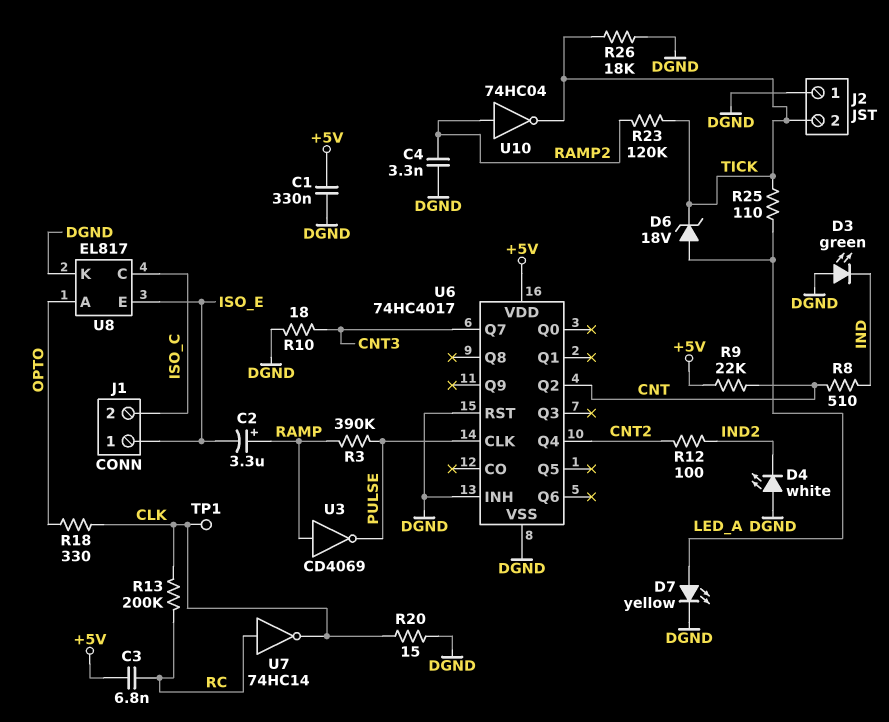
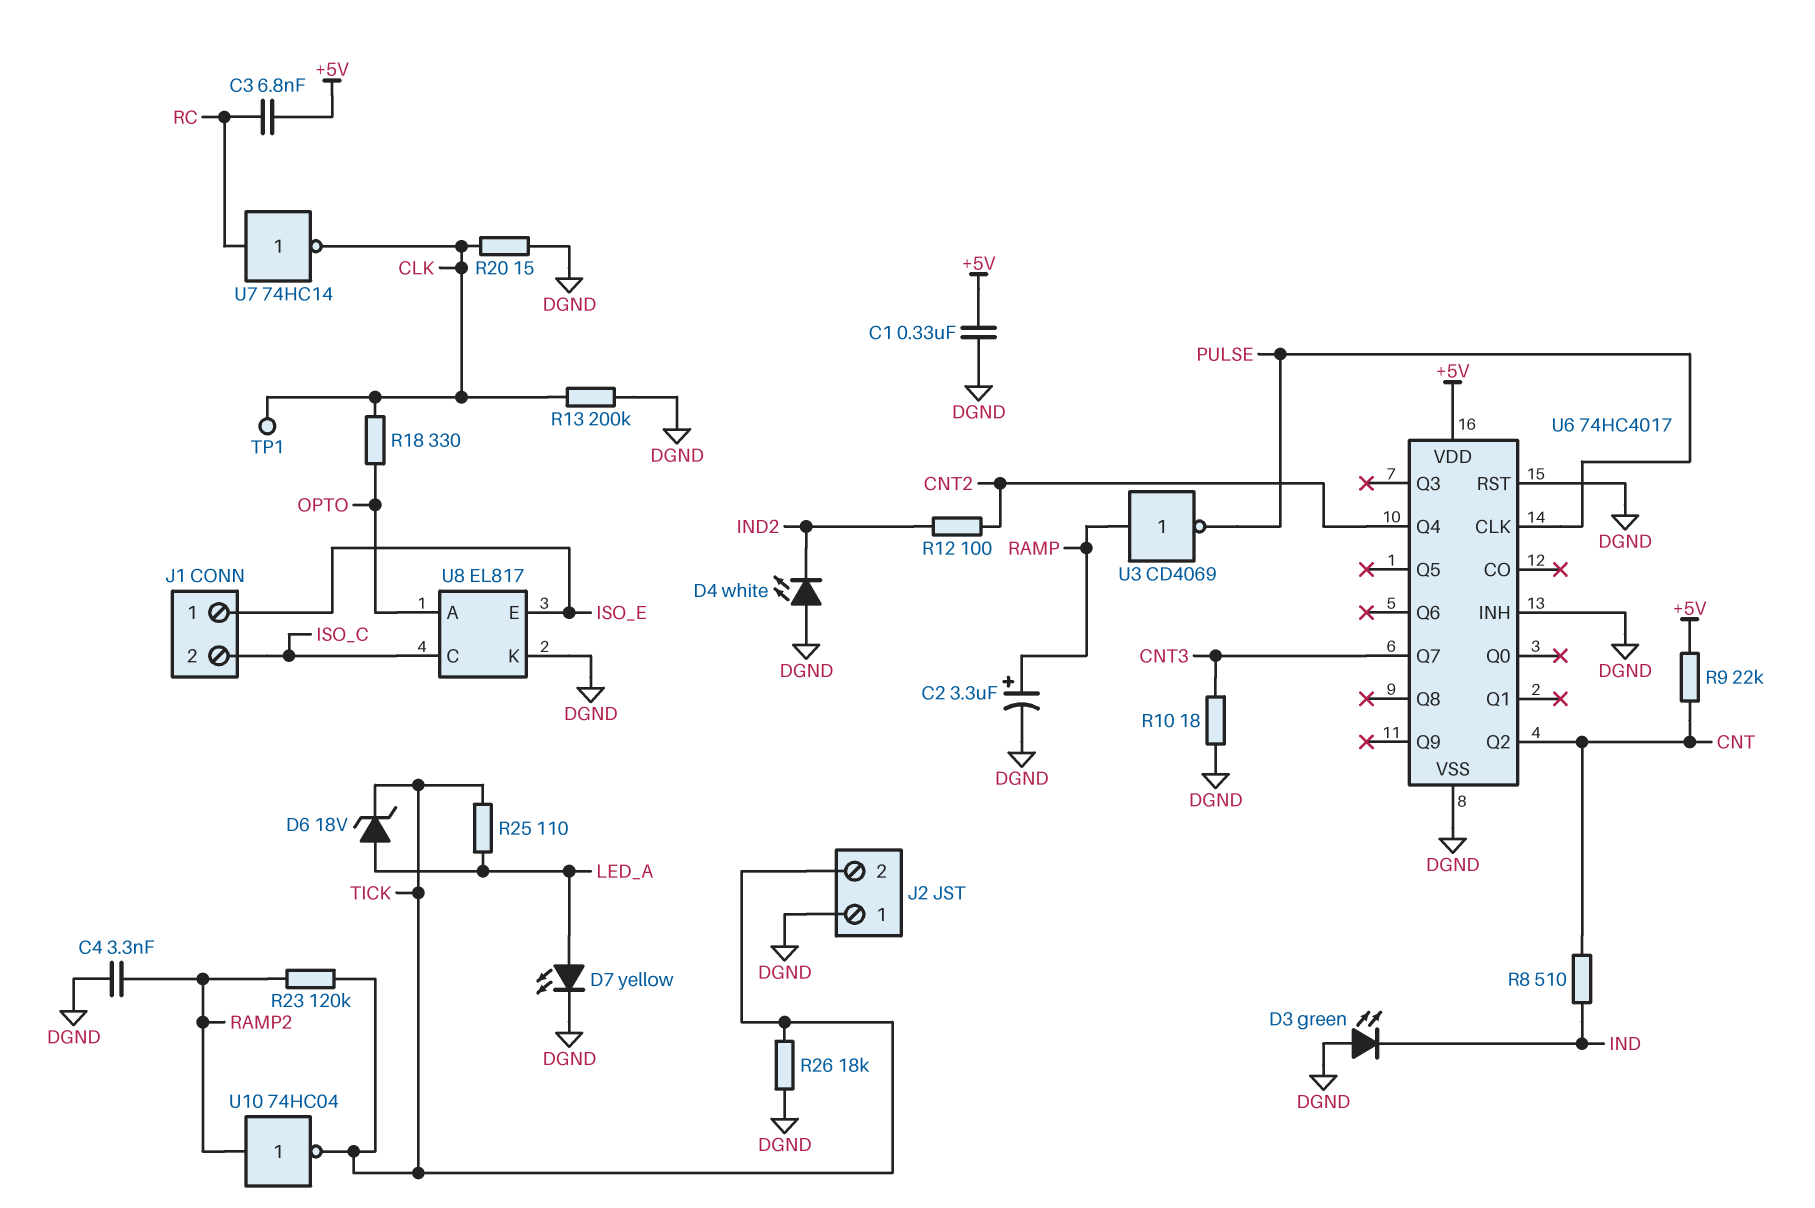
C2: 3.3uF (plus RAMP, minus ISO_E) -> 3.3uF (plus RAMP, minus DGND)
R3: 390k (PULSE, RAMP) -> none
R13: 200k (CLK, RC) -> 200k (CLK, DGND)

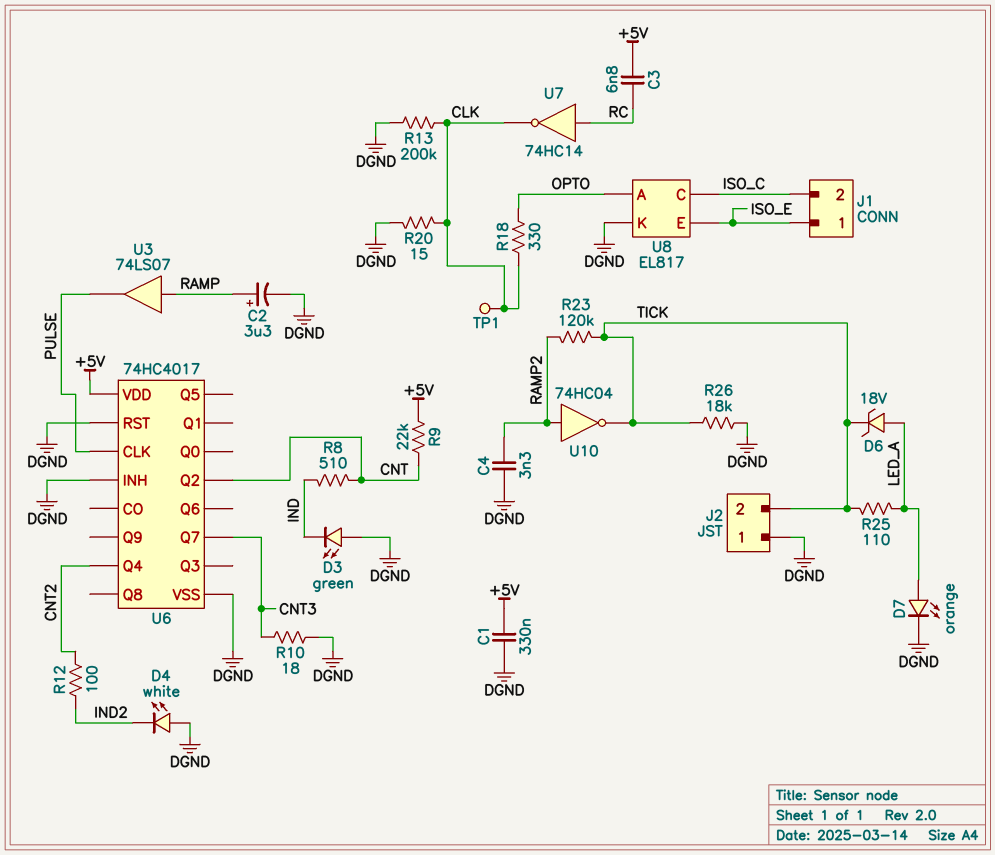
D7: LED yellow (A LED_A, K DGND) -> LED orange (A LED_A, K DGND)
U3: NOT CD4069 (in RAMP, out PULSE) -> buffer 74LS07 (in RAMP, out PULSE)

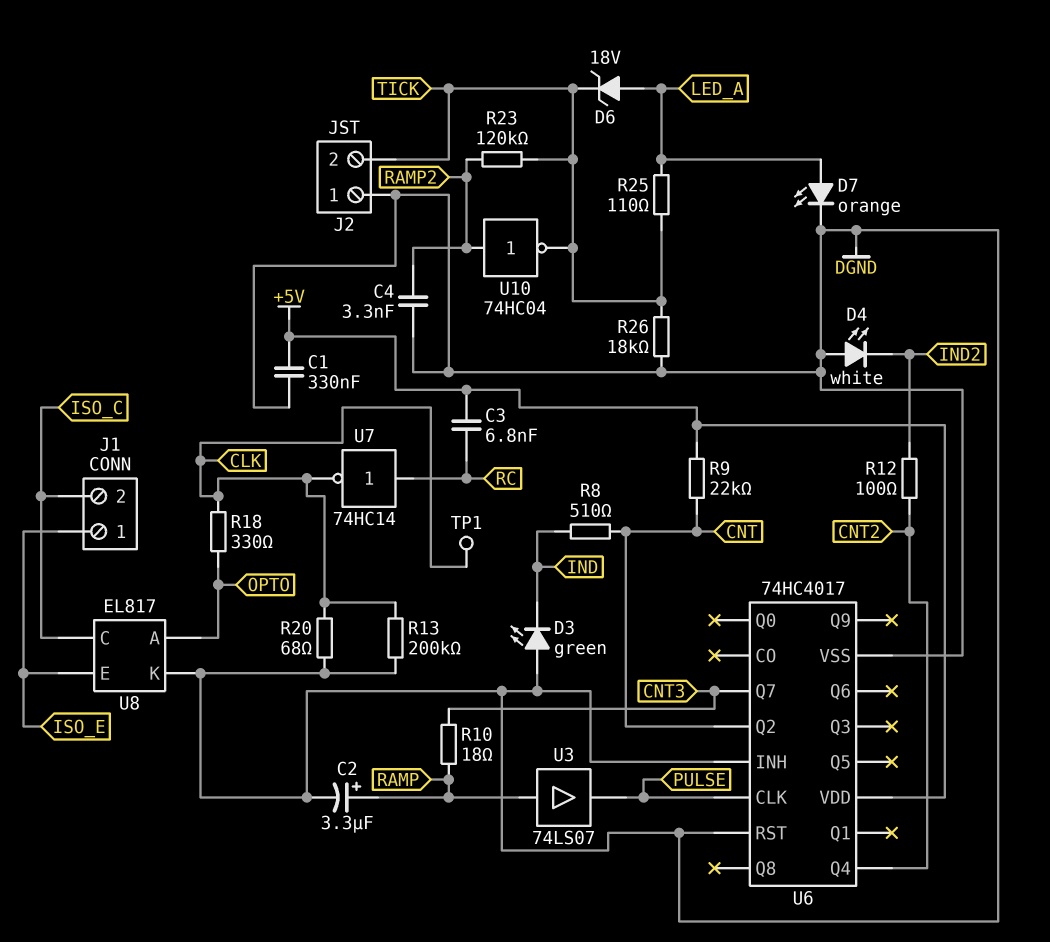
R10: 18 (CNT3, DGND) -> 18 (CNT3, RAMP)
R20: 15 (CLK, DGND) -> 68 (CLK, DGND)

